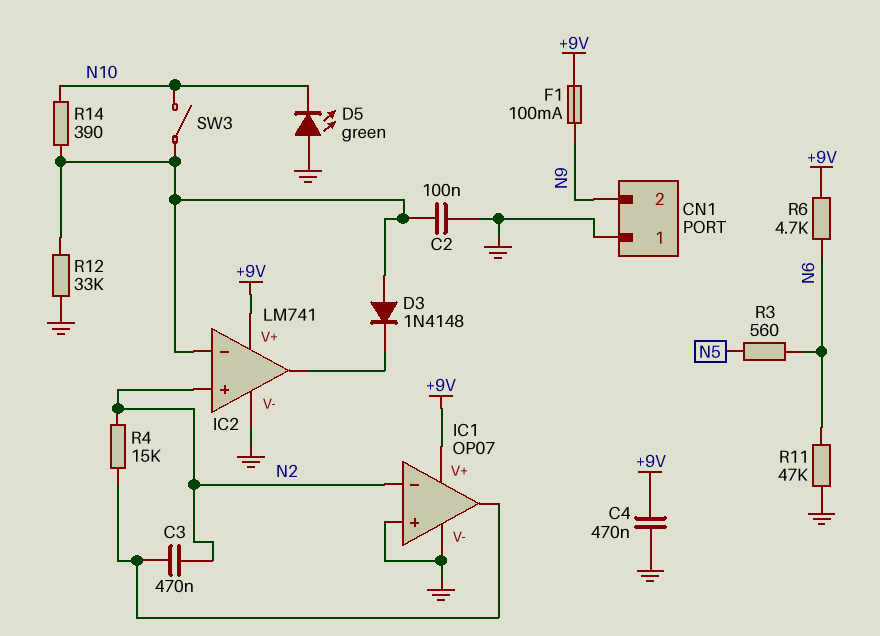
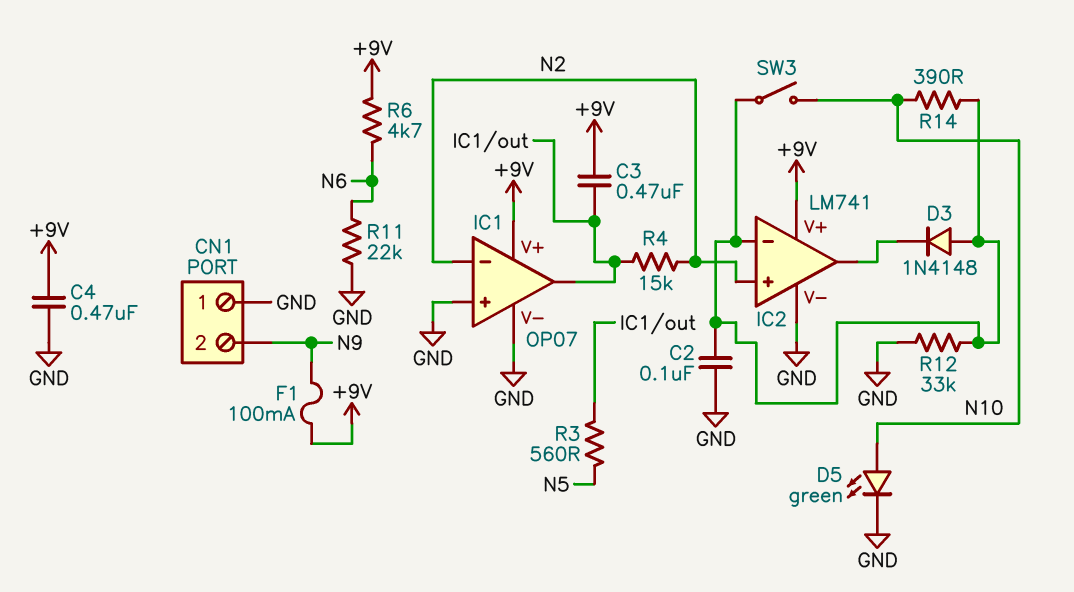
C3: 470nF (IC1/out, N2) -> 470nF (+9V, IC1/out)
D5: LED green (A GND, K N10) -> LED green (A N10, K GND)
R3: 560 (N5, N6) -> 560 (IC1/out, N5)
R11: 47k (GND, N6) -> 22k (GND, N6)

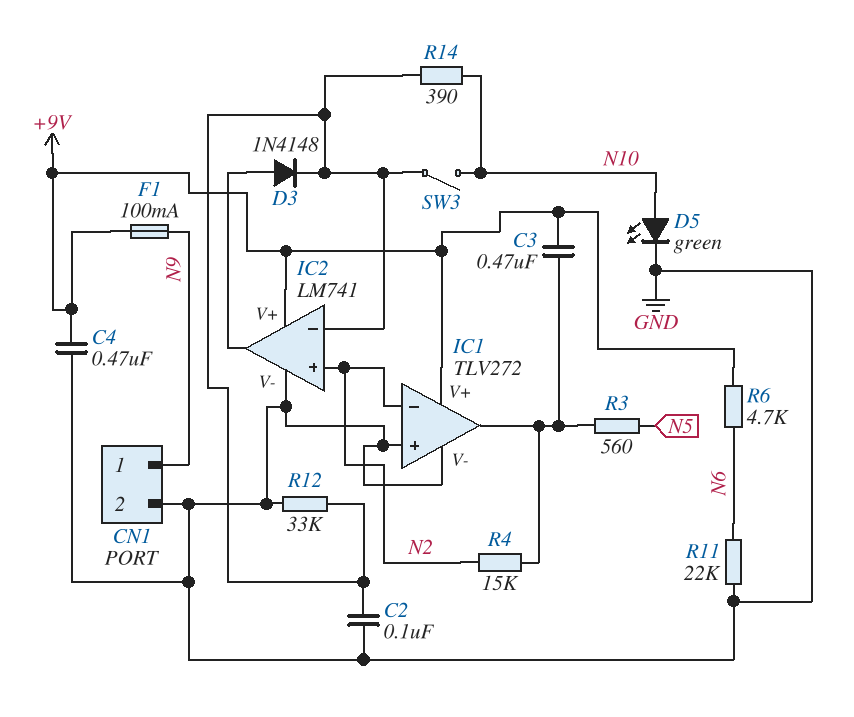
CN1 pin 1: GND -> N9
CN1 pin 2: N9 -> GND
D3: diode 1N4148 (A IC2/in-, K IC2/out) -> diode 1N4148 (A IC2/out, K IC2/in-)
IC1: OP07 -> TLV272

